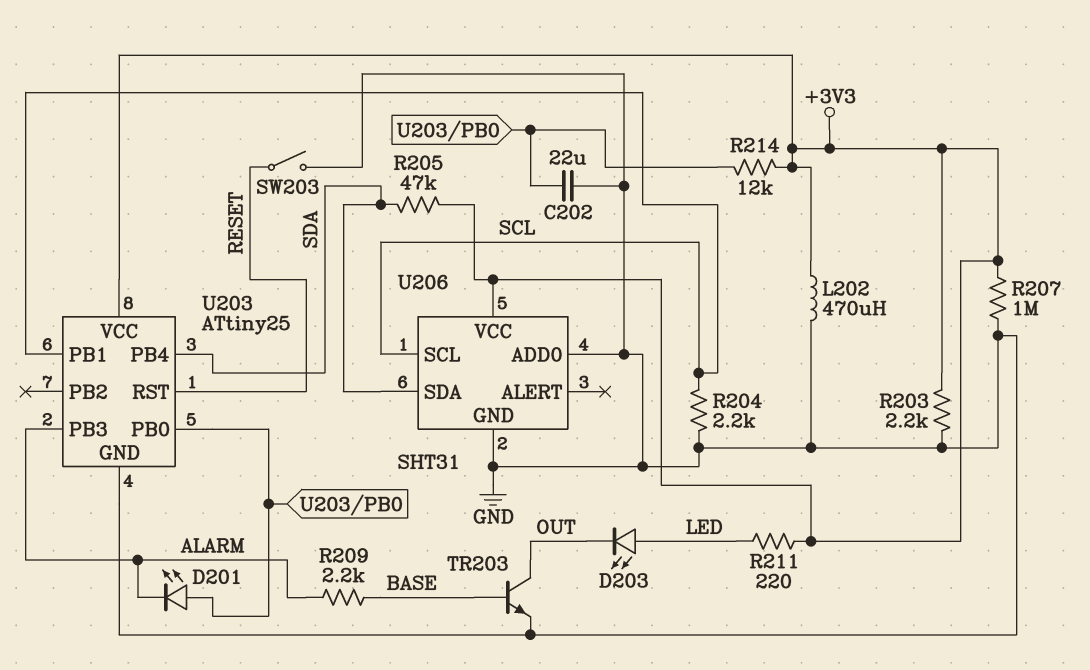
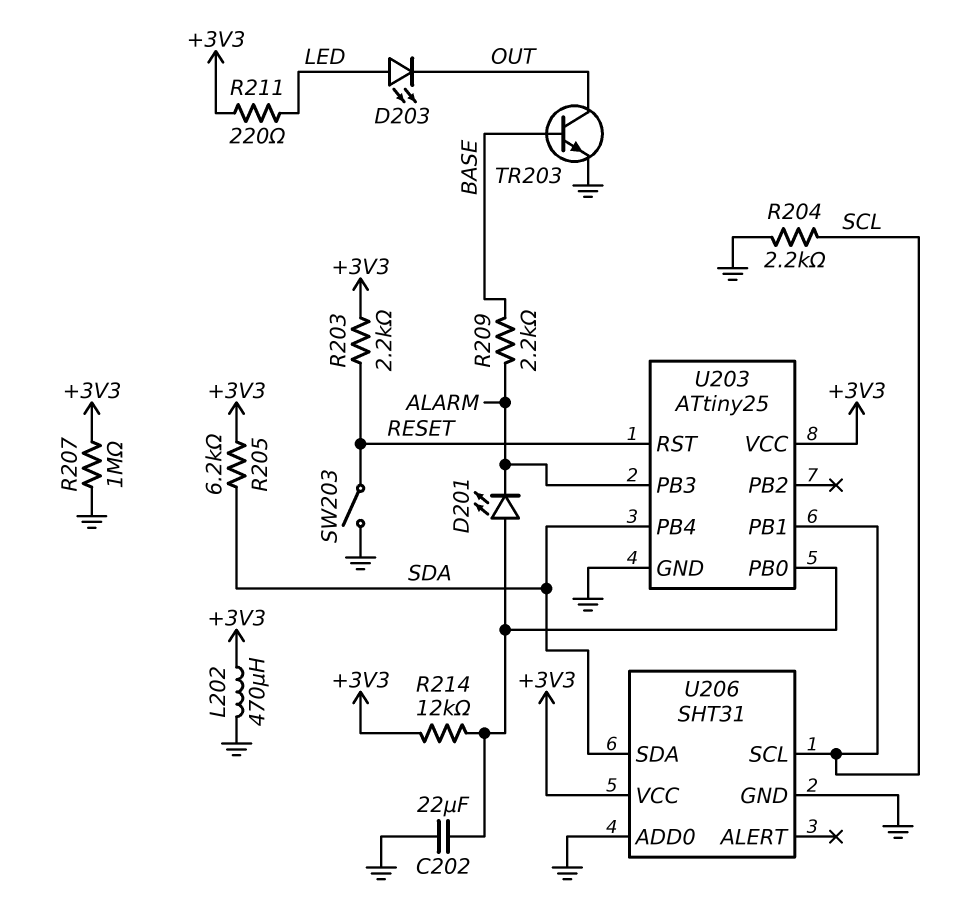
R203: 2.2k (+3V3, GND) -> 2.2k (+3V3, RESET)
R205: 47k (+3V3, SDA) -> 6.2k (+3V3, SDA)

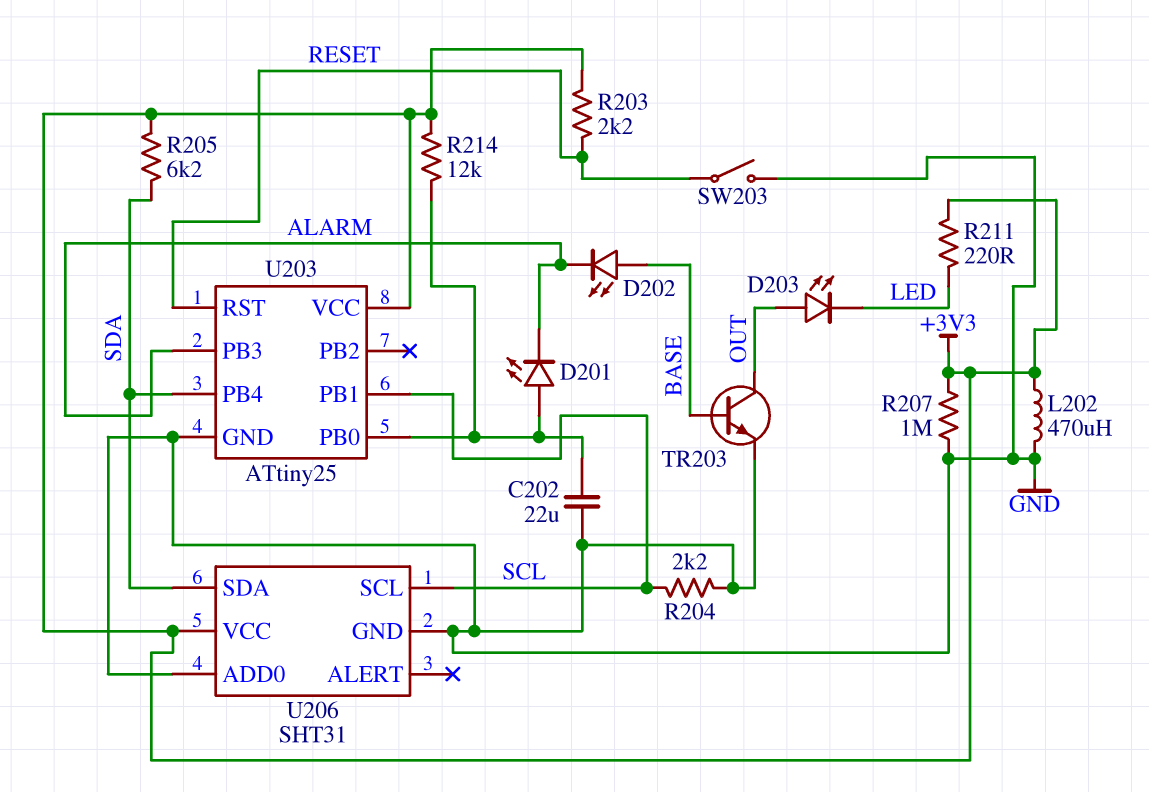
D202: none -> LED (A BASE, K ALARM)
D203: LED (A LED, K OUT) -> LED (A OUT, K LED)
R209: 2.2k (ALARM, BASE) -> none

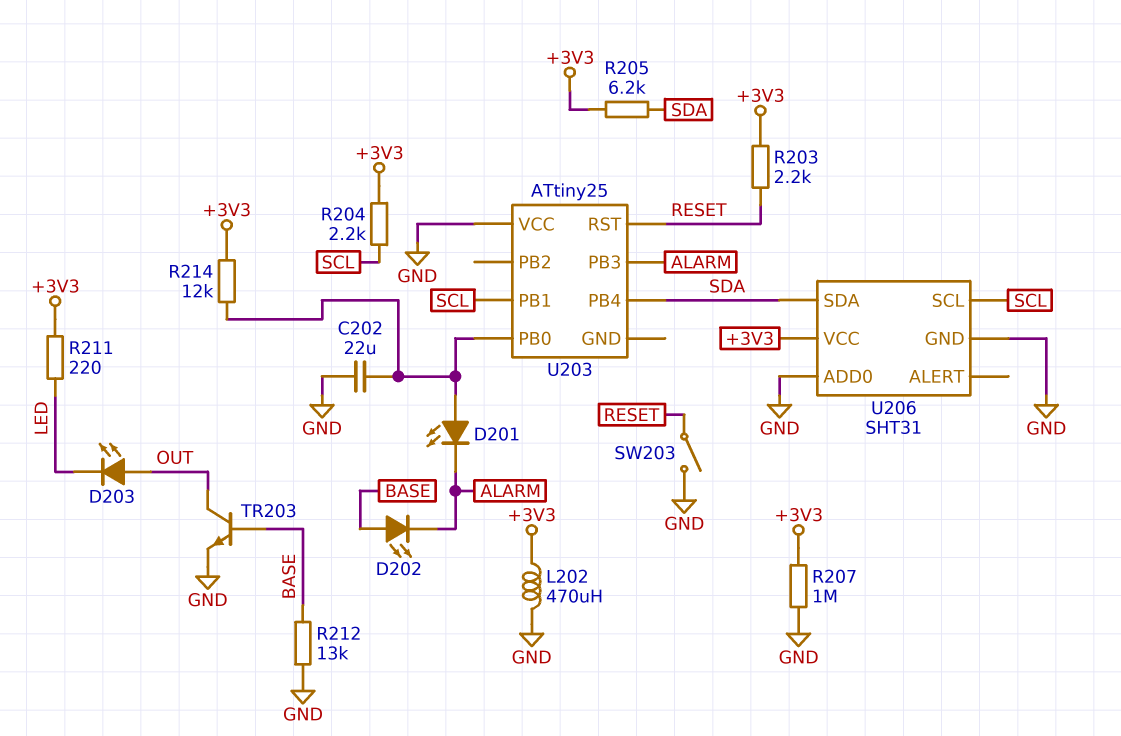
R204: 2.2k (GND, SCL) -> 2.2k (+3V3, SCL)
R212: none -> 13k (BASE, GND)
U203 pin GND: GND -> none
U203 pin VCC: +3V3 -> GND

